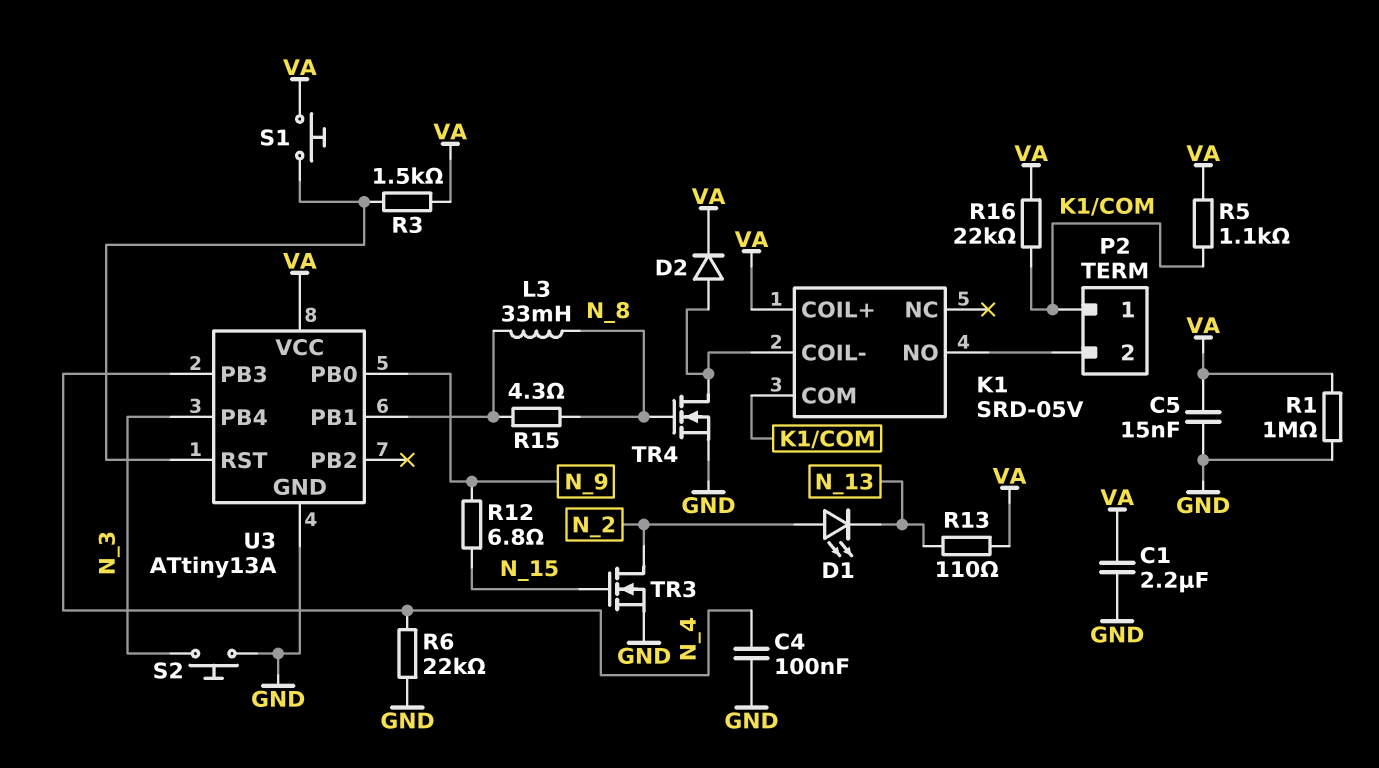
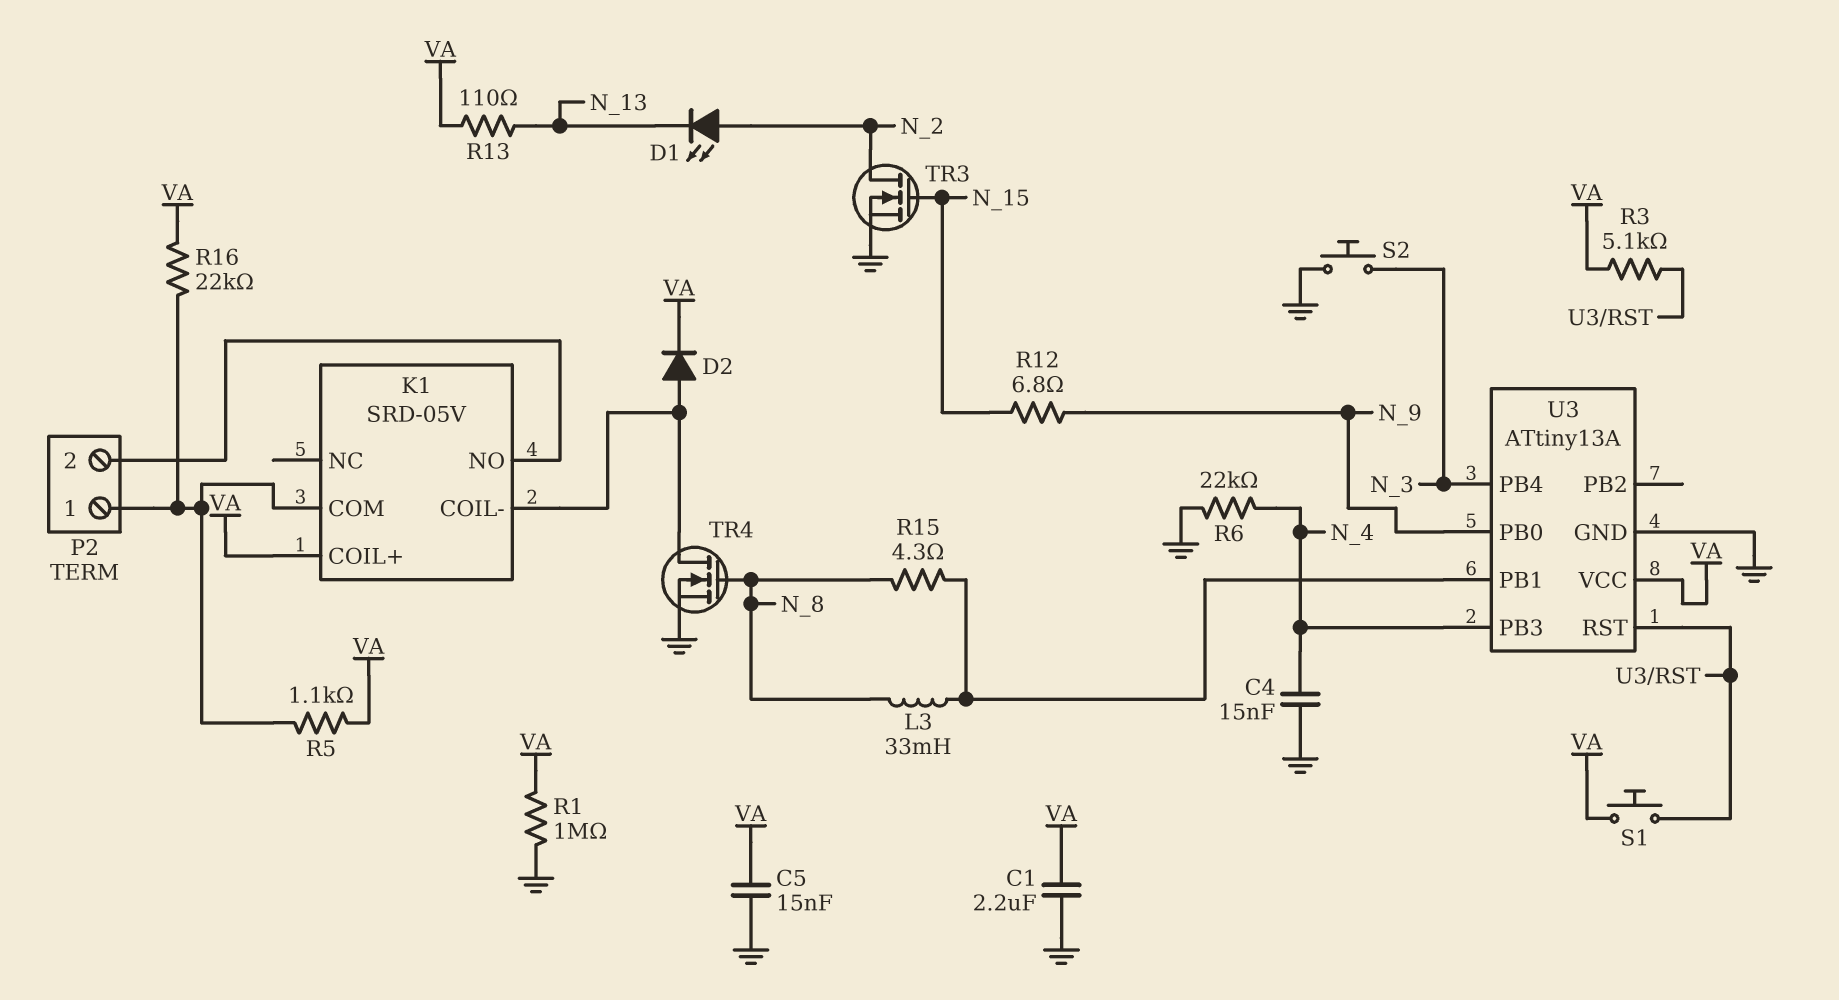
C4: 100nF (GND, N_4) -> 15nF (GND, N_4)
R3: 1.5k (U3/RST, VA) -> 5.1k (U3/RST, VA)

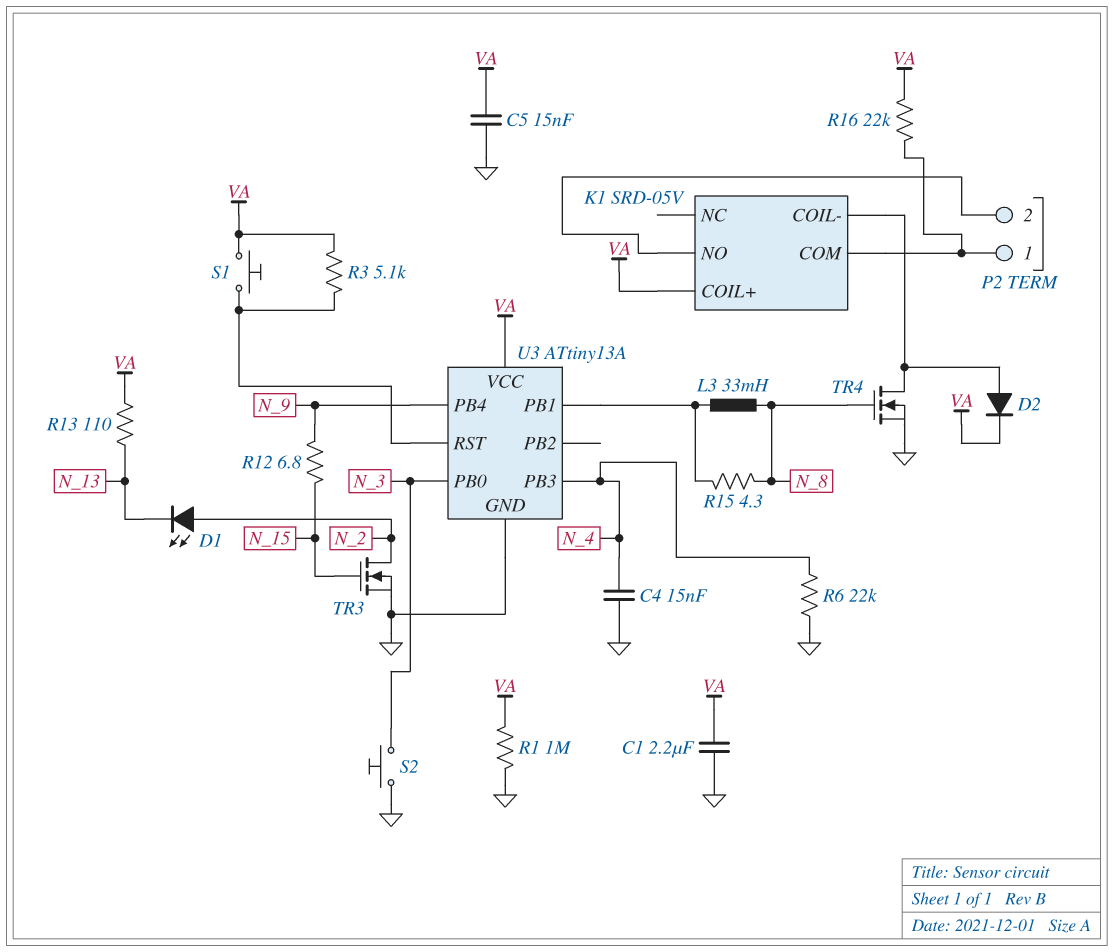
R5: 1.1k (K1/COM, VA) -> none
U3 pin PB0: N_9 -> N_3
U3 pin PB4: N_3 -> N_9

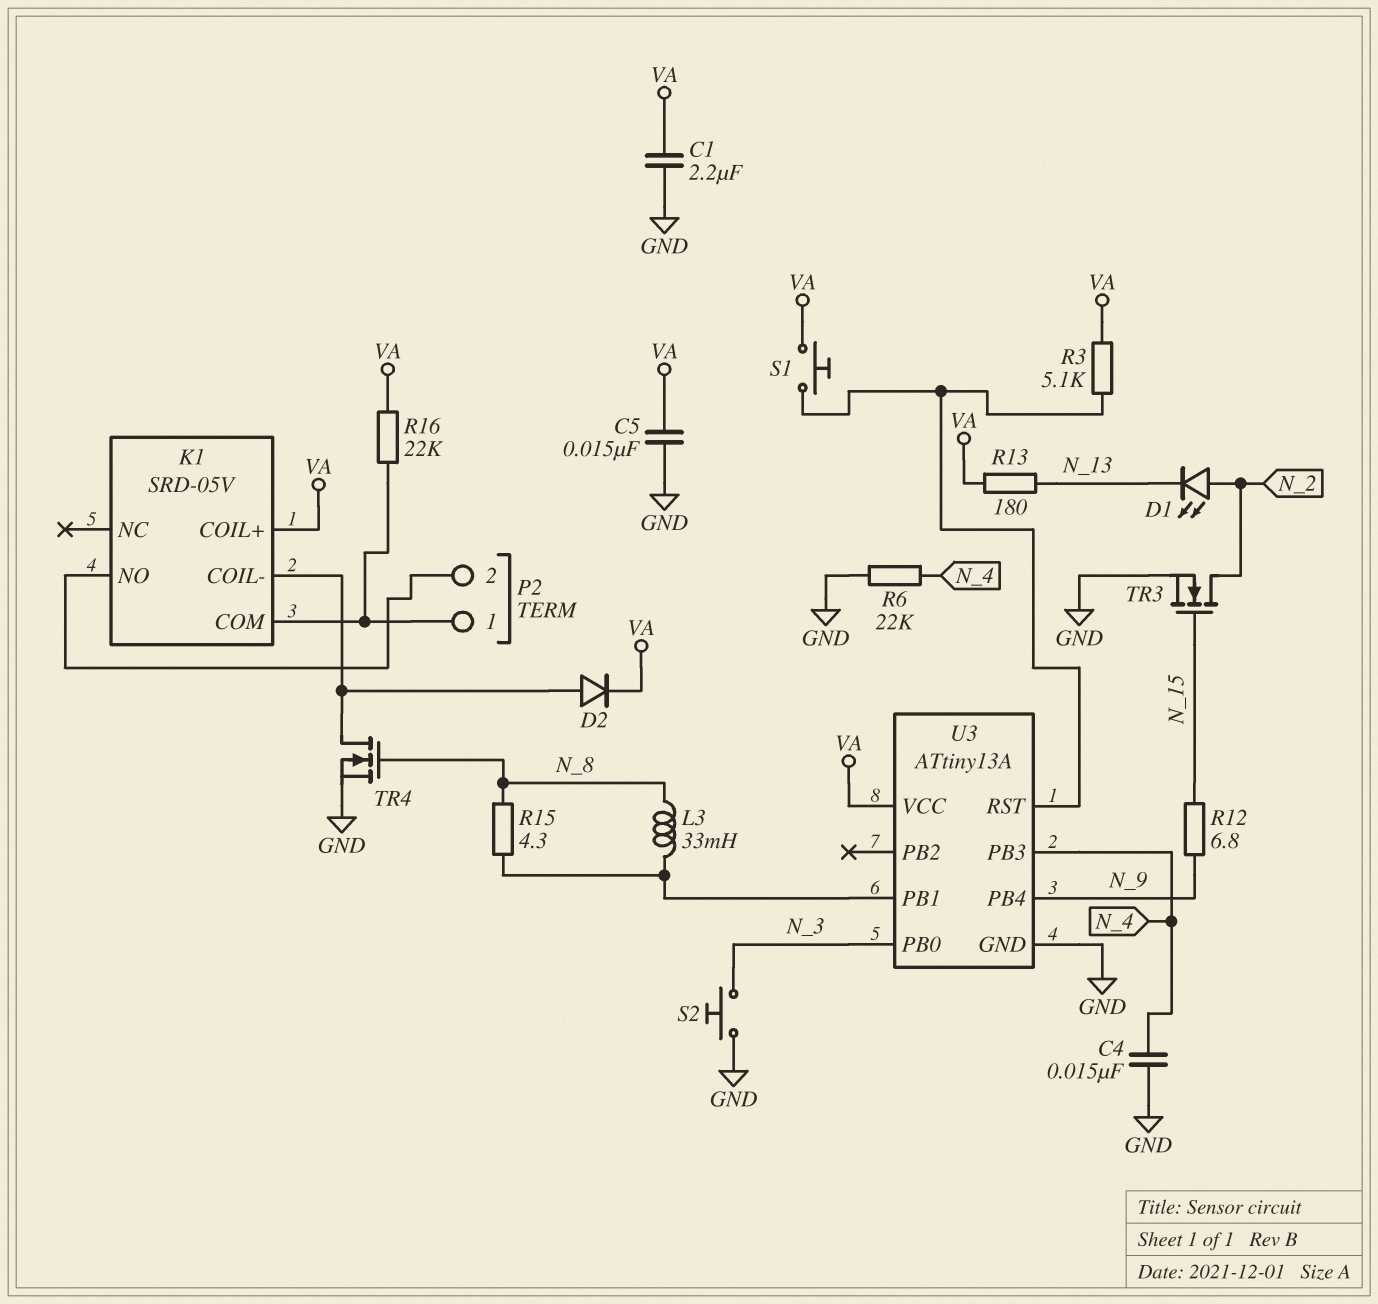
R1: 1M (GND, VA) -> none
R13: 110 (N_13, VA) -> 180 (N_13, VA)

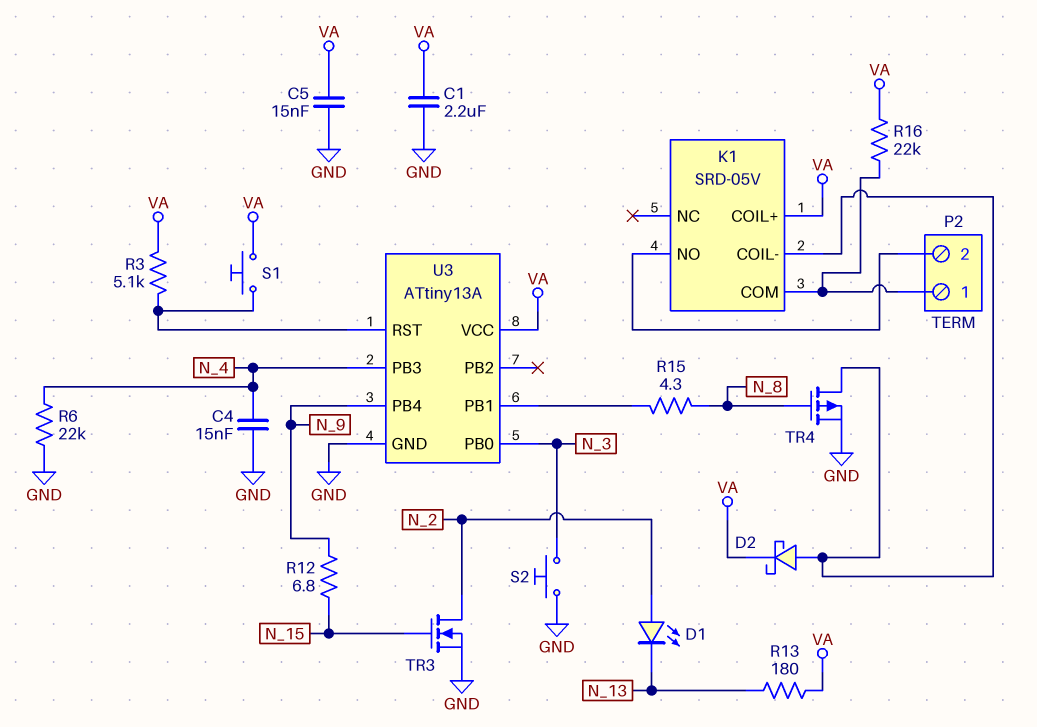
D2: diode (A K1/COIL-, K VA) -> schottky (A K1/COIL-, K VA)
L3: 33mH (N_8, U3/PB1) -> none
TR4: NMOS (G N_8, D K1/COIL-, S GND) -> PMOS (G N_8, D K1/COIL-, S GND)

